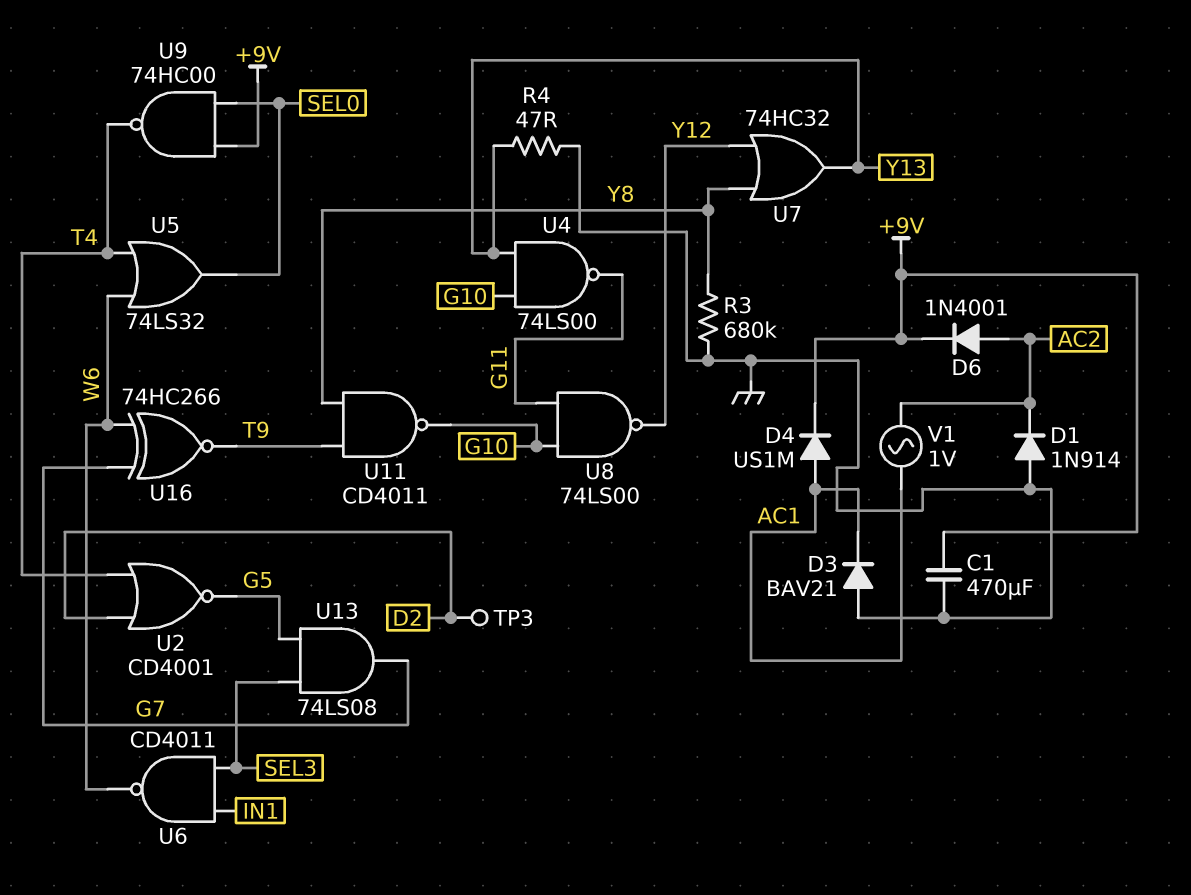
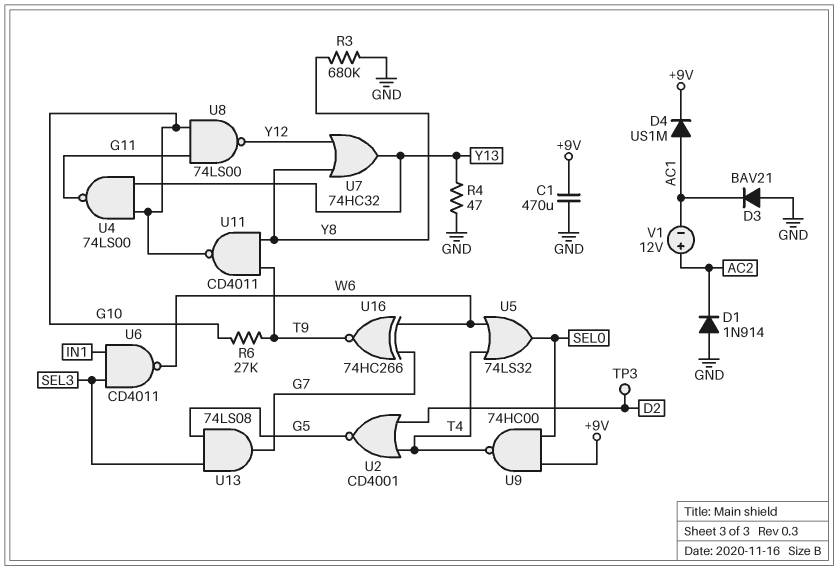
D6: diode 1N4001 (A AC2, K +9V) -> none
R6: none -> 27k (G10, T9)
V1: AC 1V (AC1, AC2) -> 12V (plus AC2, minus AC1)

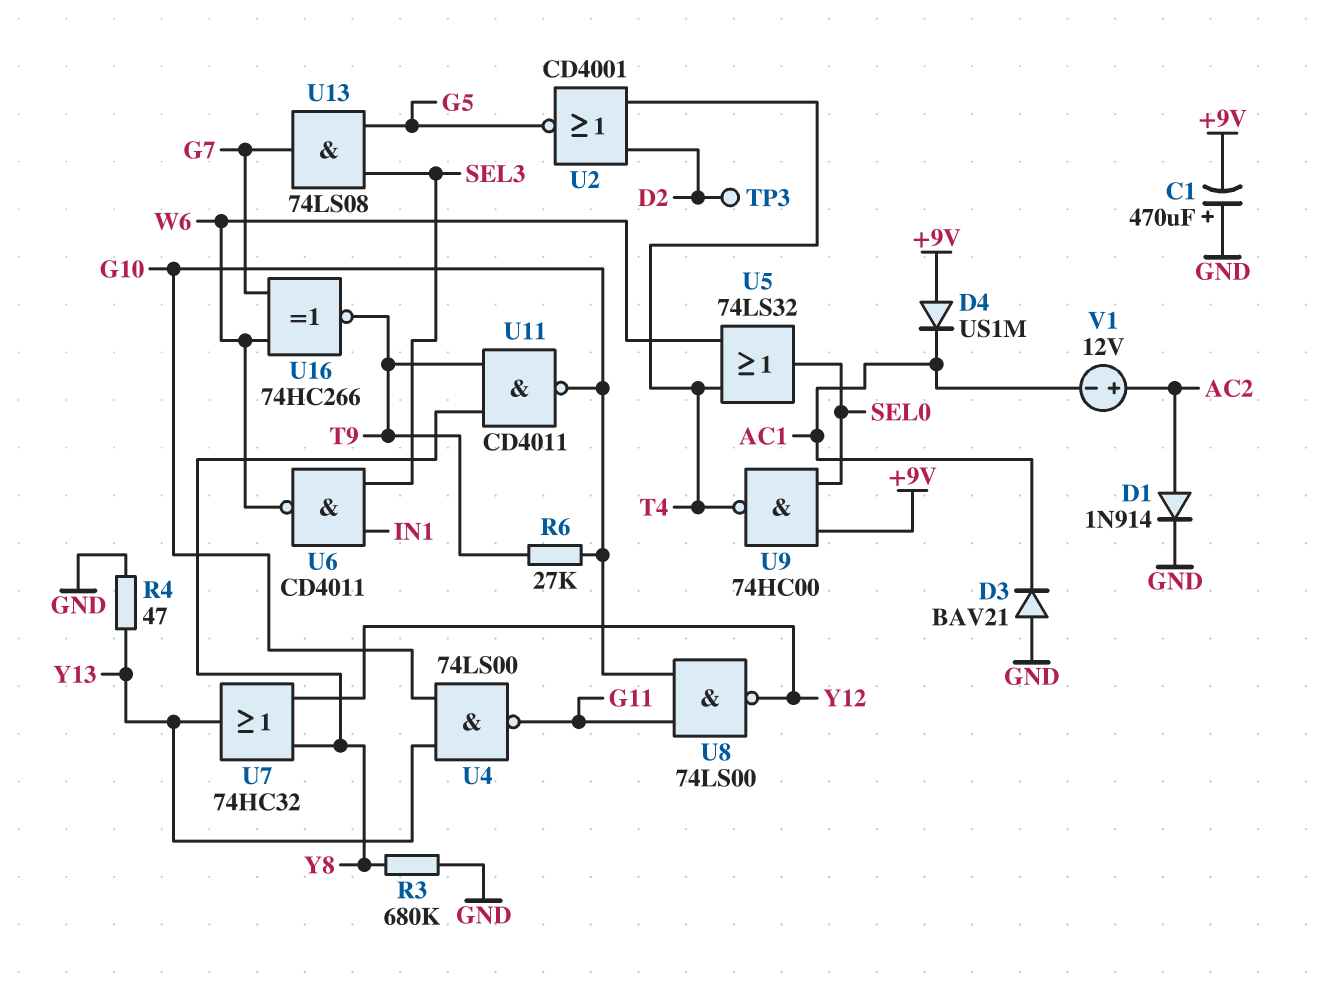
C1: 470uF (+9V, GND) -> 470uF (plus GND, minus +9V)
D1: diode 1N914 (A GND, K AC2) -> diode 1N914 (A AC2, K GND)
D4: diode US1M (A AC1, K +9V) -> diode US1M (A +9V, K AC1)

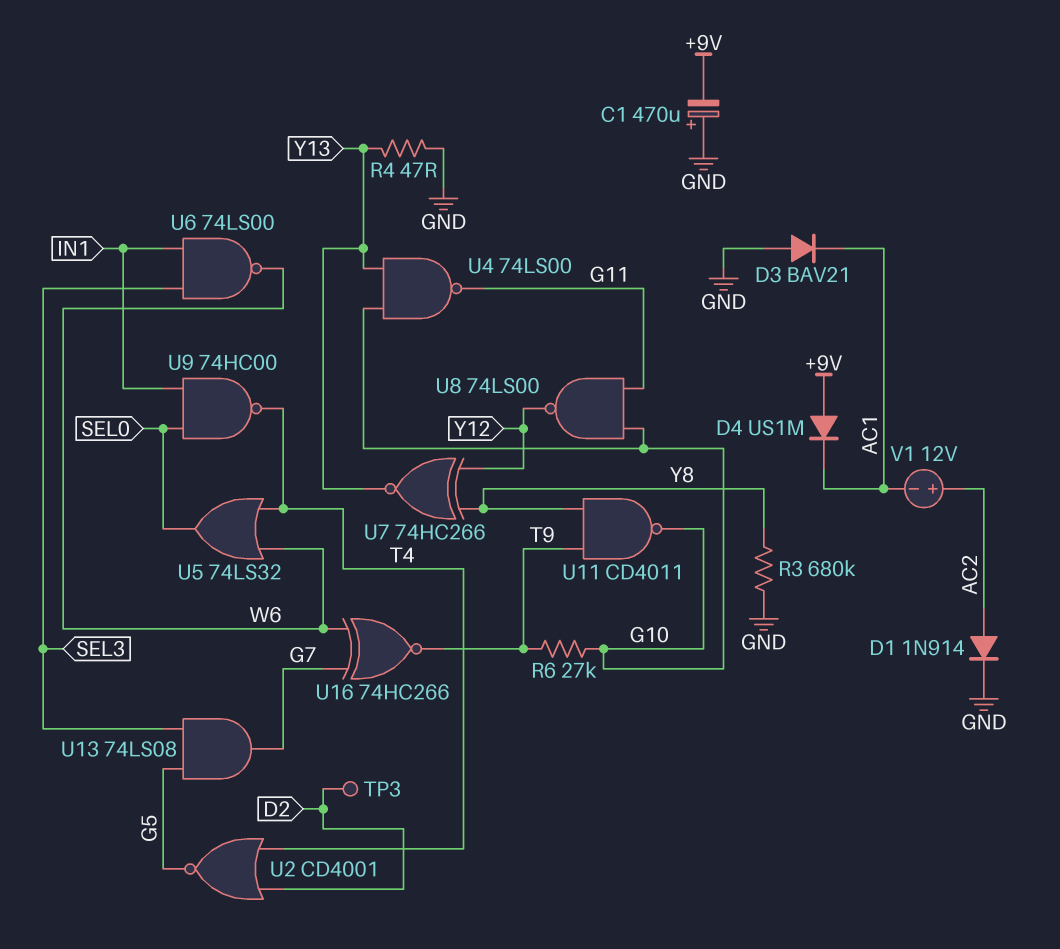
U6: NAND CD4011 (in IN1, in SEL3, out W6) -> NAND 74LS00 (in IN1, in SEL3, out W6)
U7: OR 74HC32 (in Y8, in Y12, out Y13) -> XNOR 74HC266 (in Y8, in Y12, out Y13)
U9: NAND 74HC00 (in +9V, in SEL0, out T4) -> NAND 74HC00 (in IN1, in SEL0, out T4)

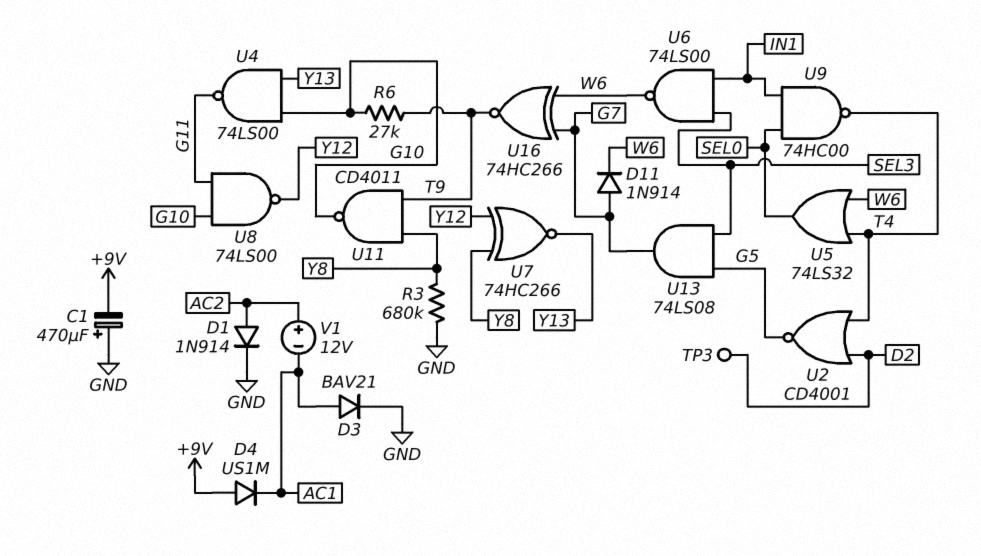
D3: diode BAV21 (A GND, K AC1) -> diode BAV21 (A AC1, K GND)
D11: none -> diode 1N914 (A G7, K W6)
R4: 47 (GND, Y13) -> none

